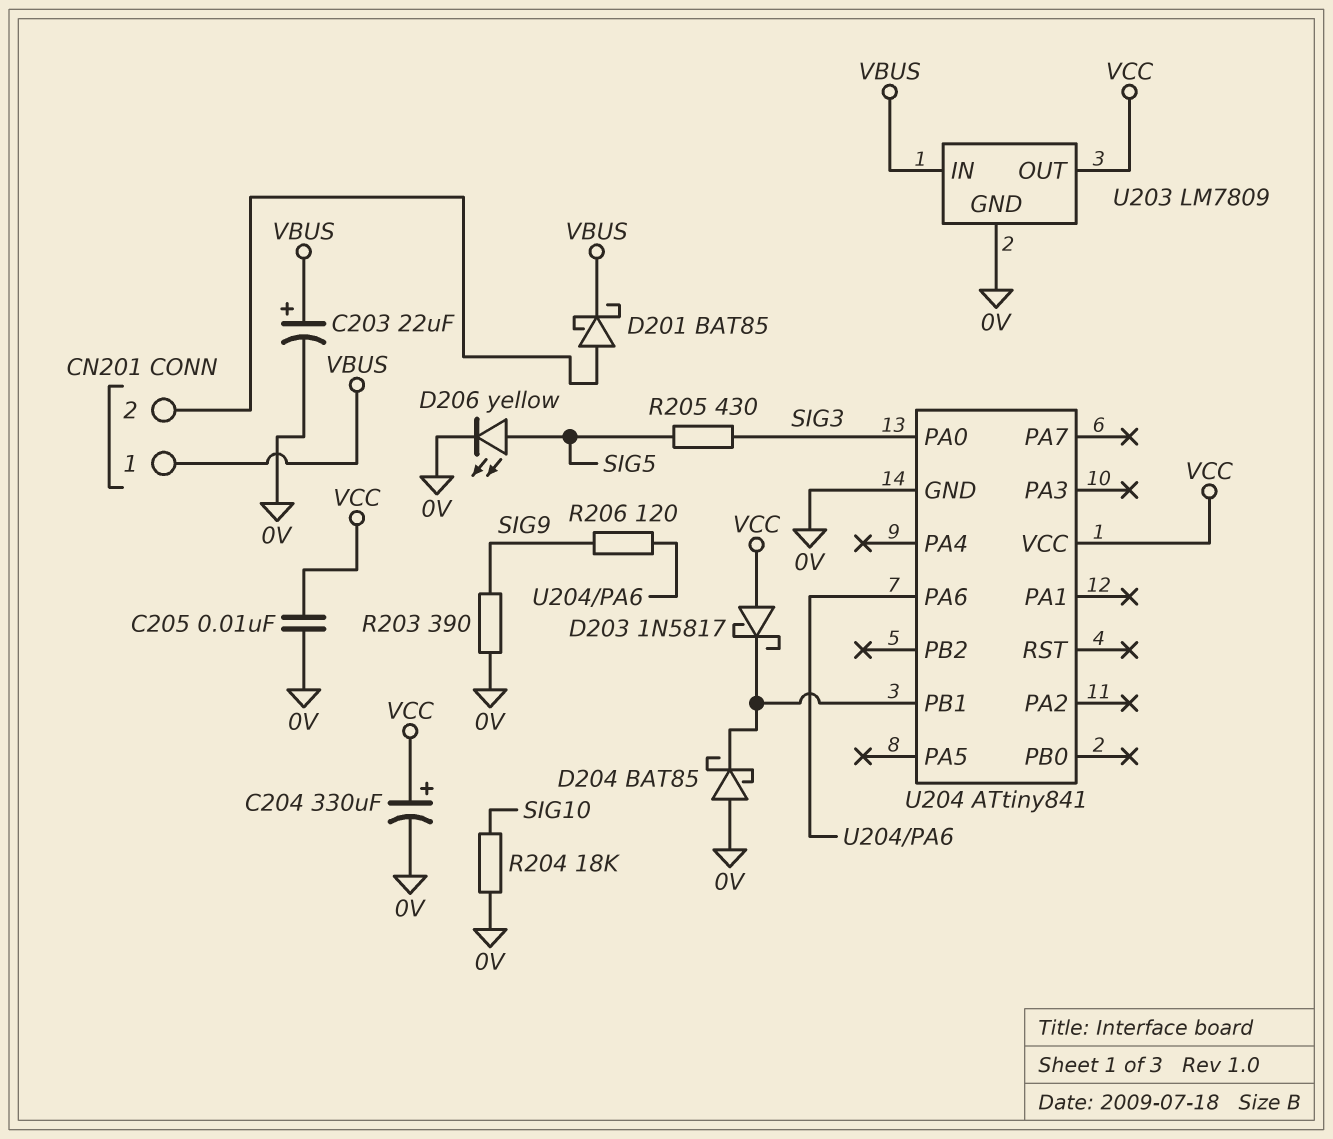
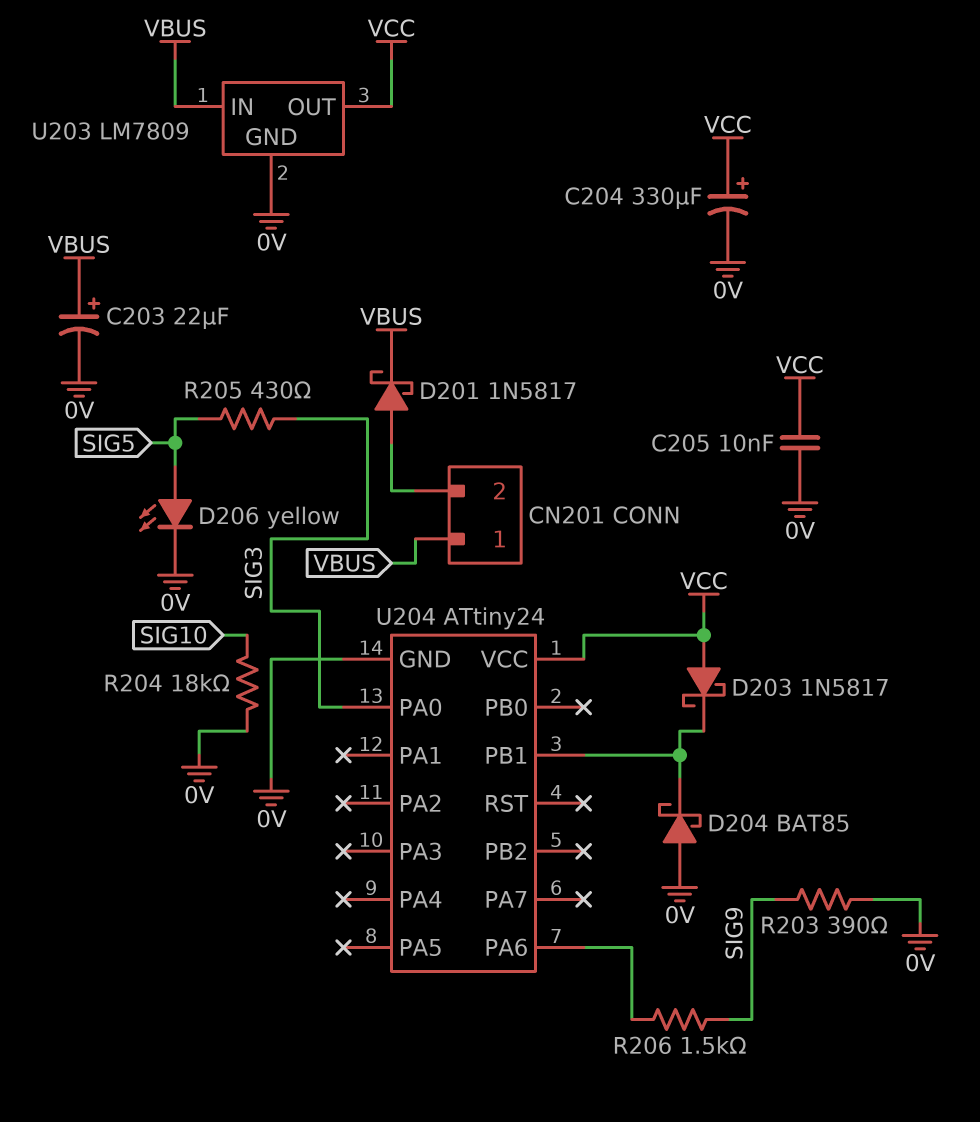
D201: schottky BAT85 (A CN201/2, K VBUS) -> schottky 1N5817 (A CN201/2, K VBUS)
R206: 120 (SIG9, U204/PA6) -> 1.5k (SIG9, U204/PA6)
U204: ATtiny841 -> ATtiny24

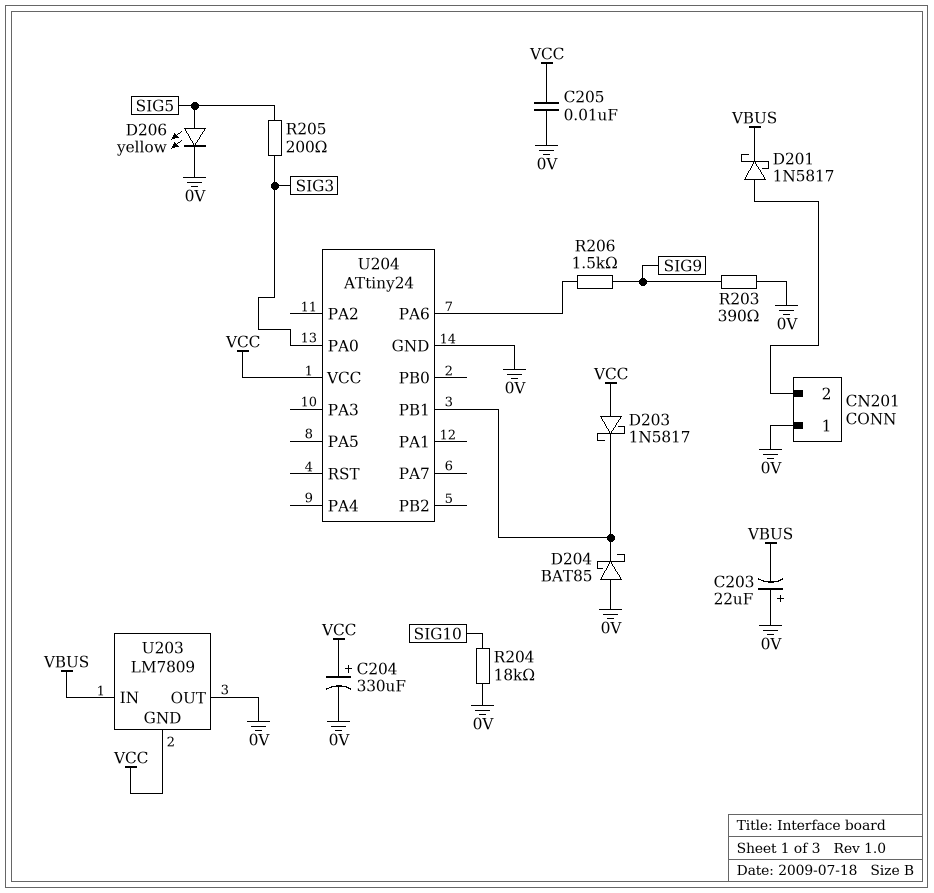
C203: 22uF (plus VBUS, minus 0V) -> 22uF (plus 0V, minus VBUS)
CN201 pin 1: VBUS -> 0V
R205: 430 (SIG3, SIG5) -> 200 (SIG3, SIG5)
U203 pin GND: 0V -> VCC
U203 pin OUT: VCC -> 0V

